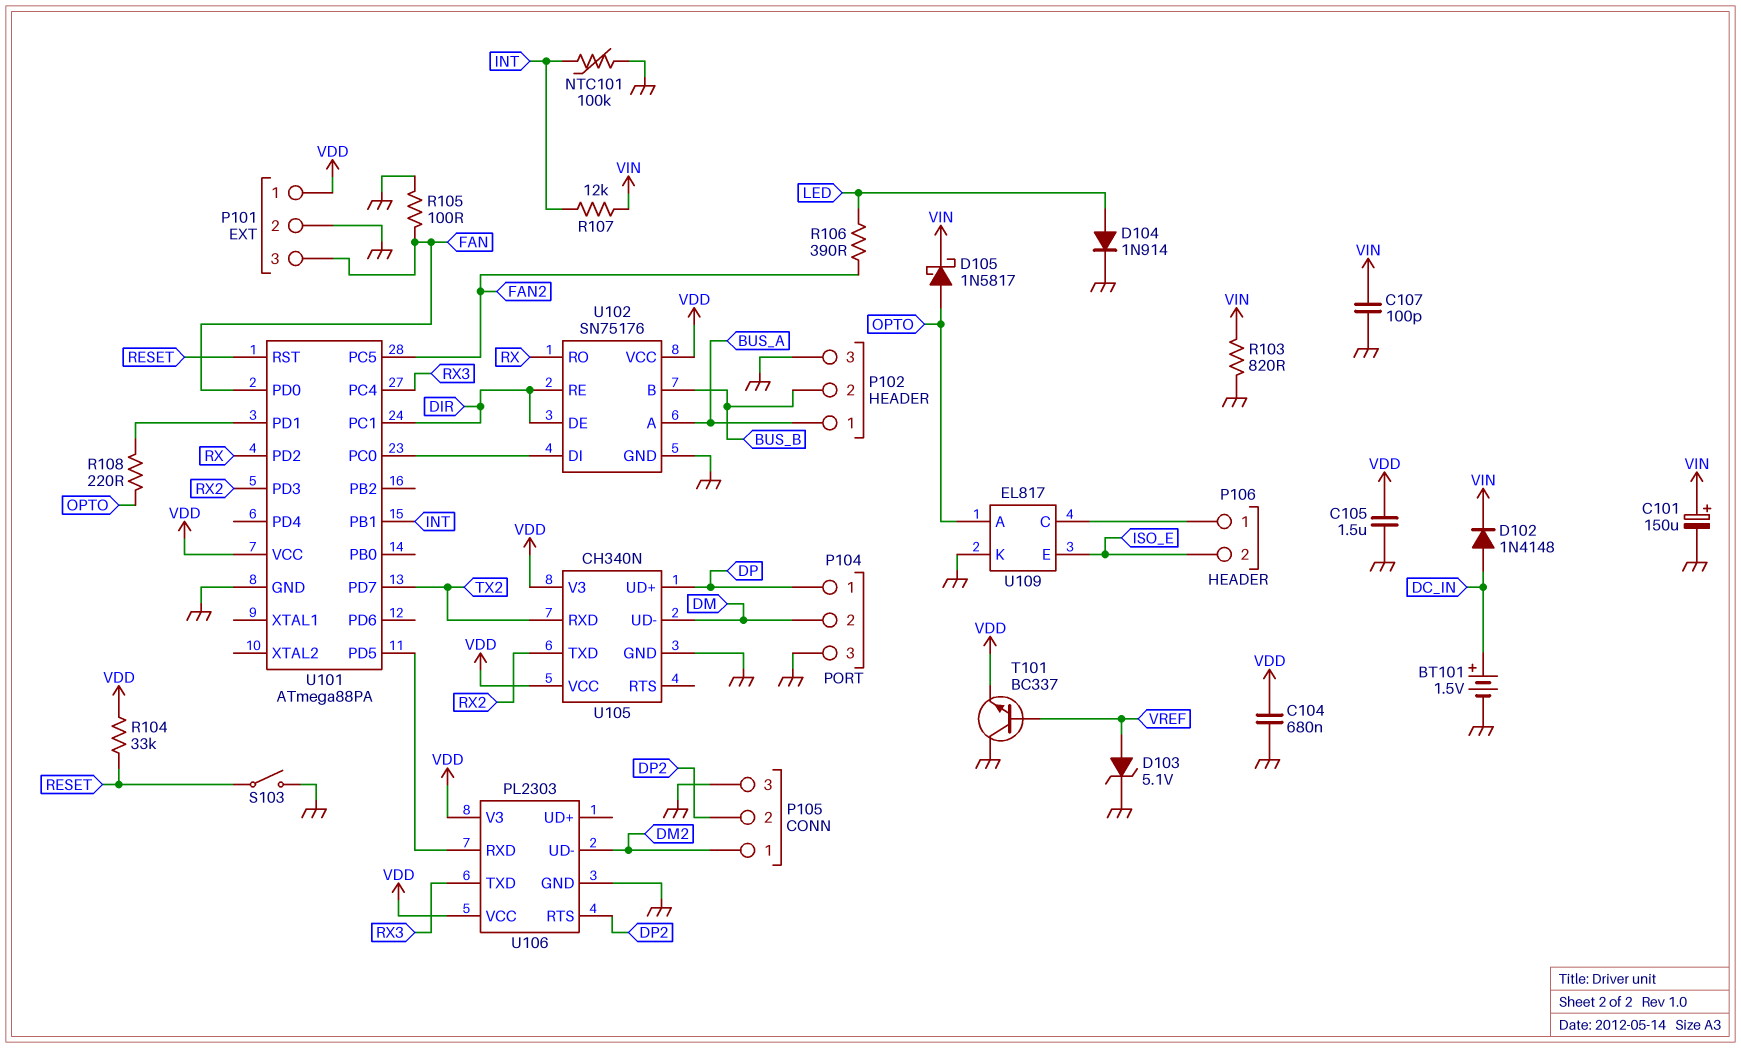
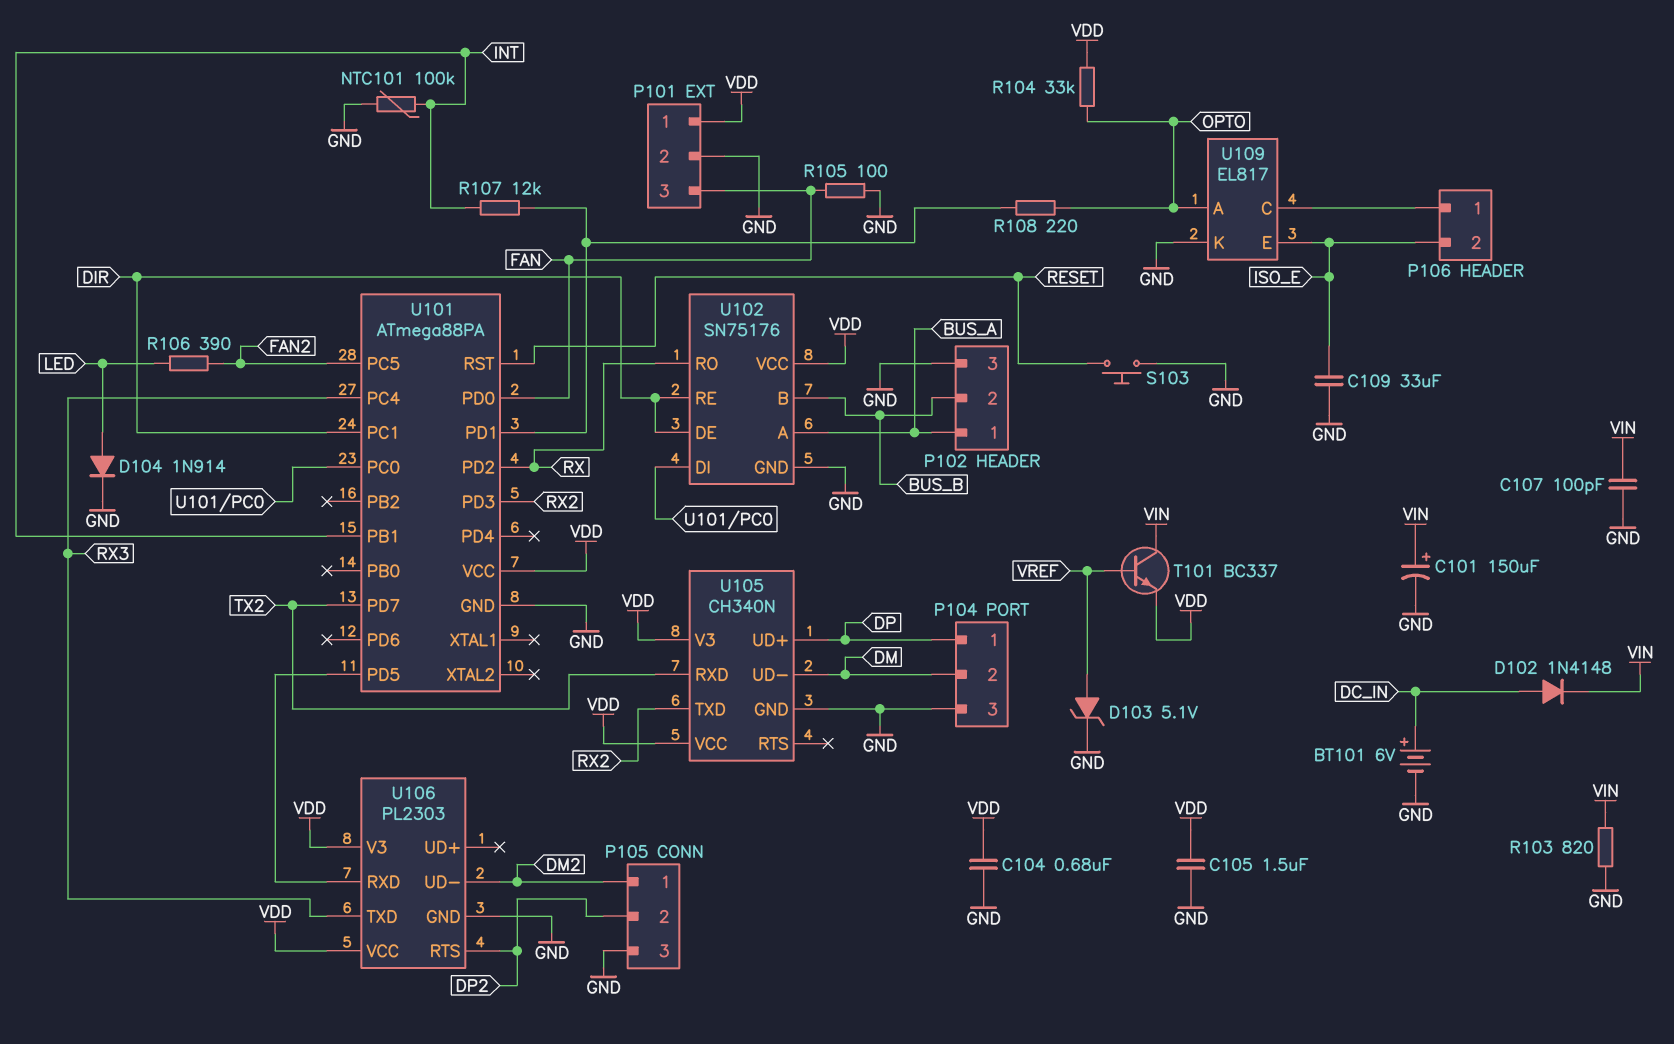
BT101: 1.5V (plus DC_IN, minus GND) -> 6V (plus DC_IN, minus GND)
C109: none -> 33uF (GND, ISO_E)
D105: schottky 1N5817 (A OPTO, K VIN) -> none
R104: 33k (RESET, VDD) -> 33k (OPTO, VDD)
R107: 12k (INT, VIN) -> 12k (INT, U101/PD1)
S103: switch (GND, RESET) -> button (GND, RESET)
T101: NPN BC337 (B VREF, C GND, E VDD) -> NPN BC337 (B VREF, C VIN, E VDD)

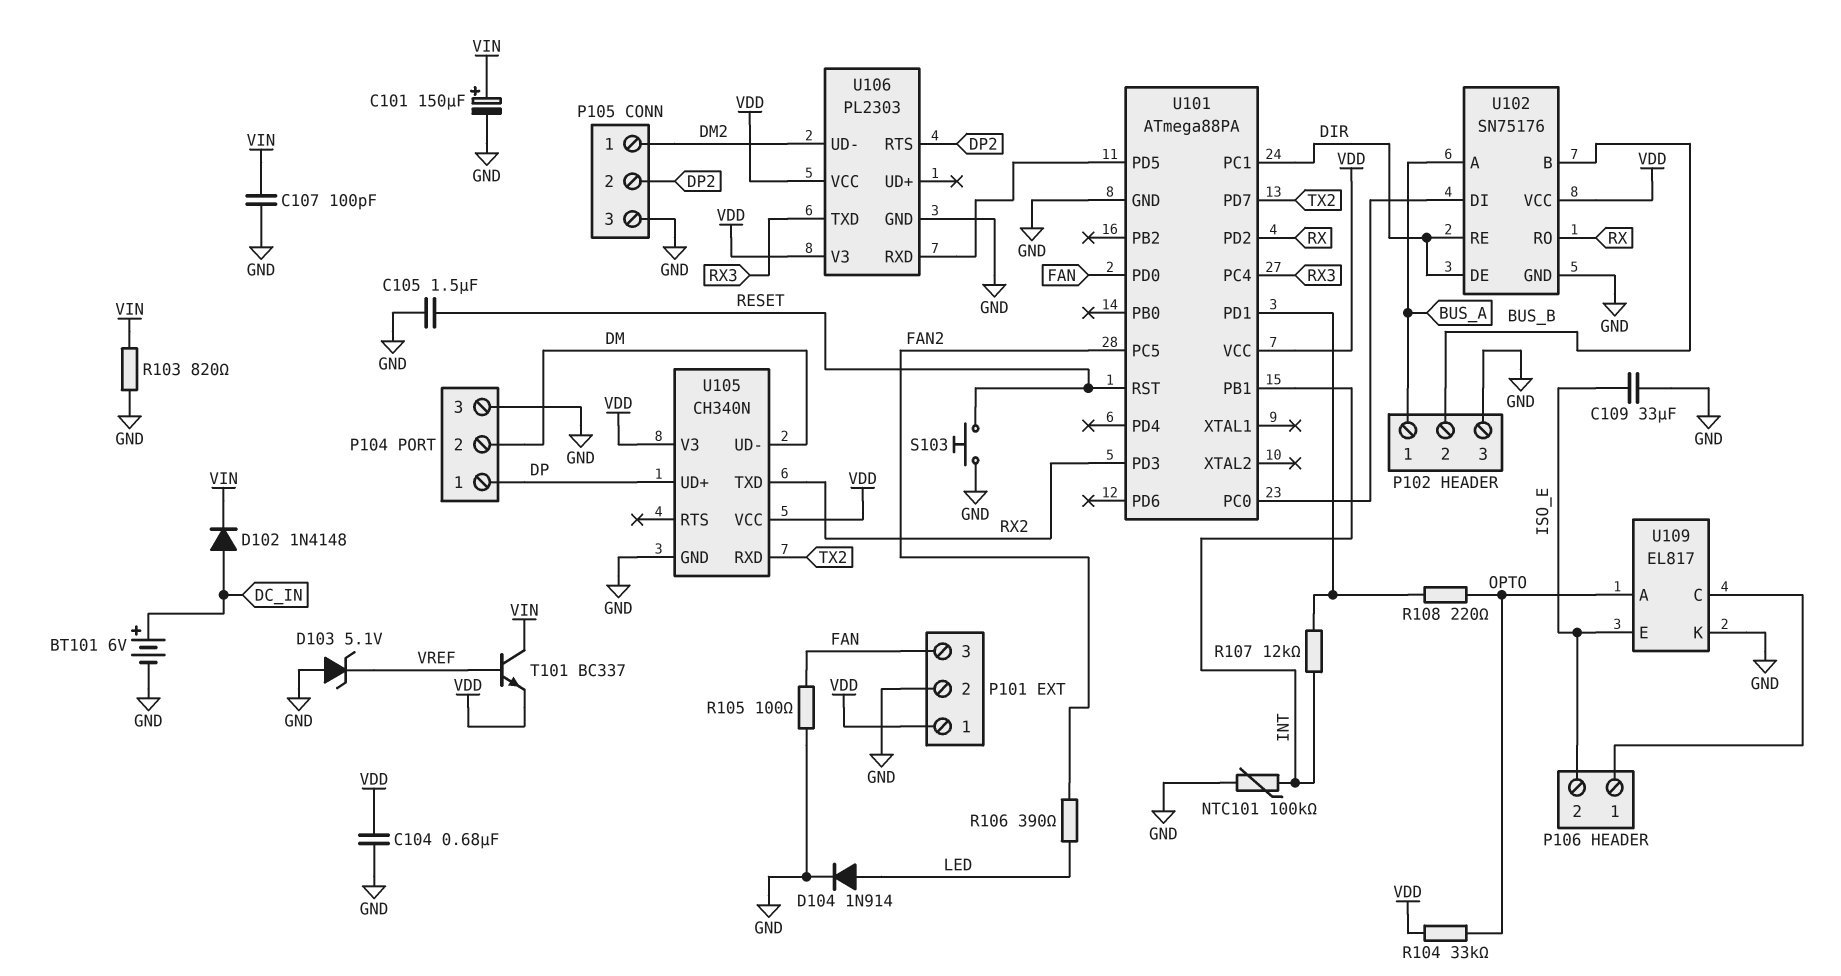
C105: 1.5uF (GND, VDD) -> 1.5uF (GND, RESET)
D103: zener 5.1V (A VREF, K GND) -> zener 5.1V (A GND, K VREF)

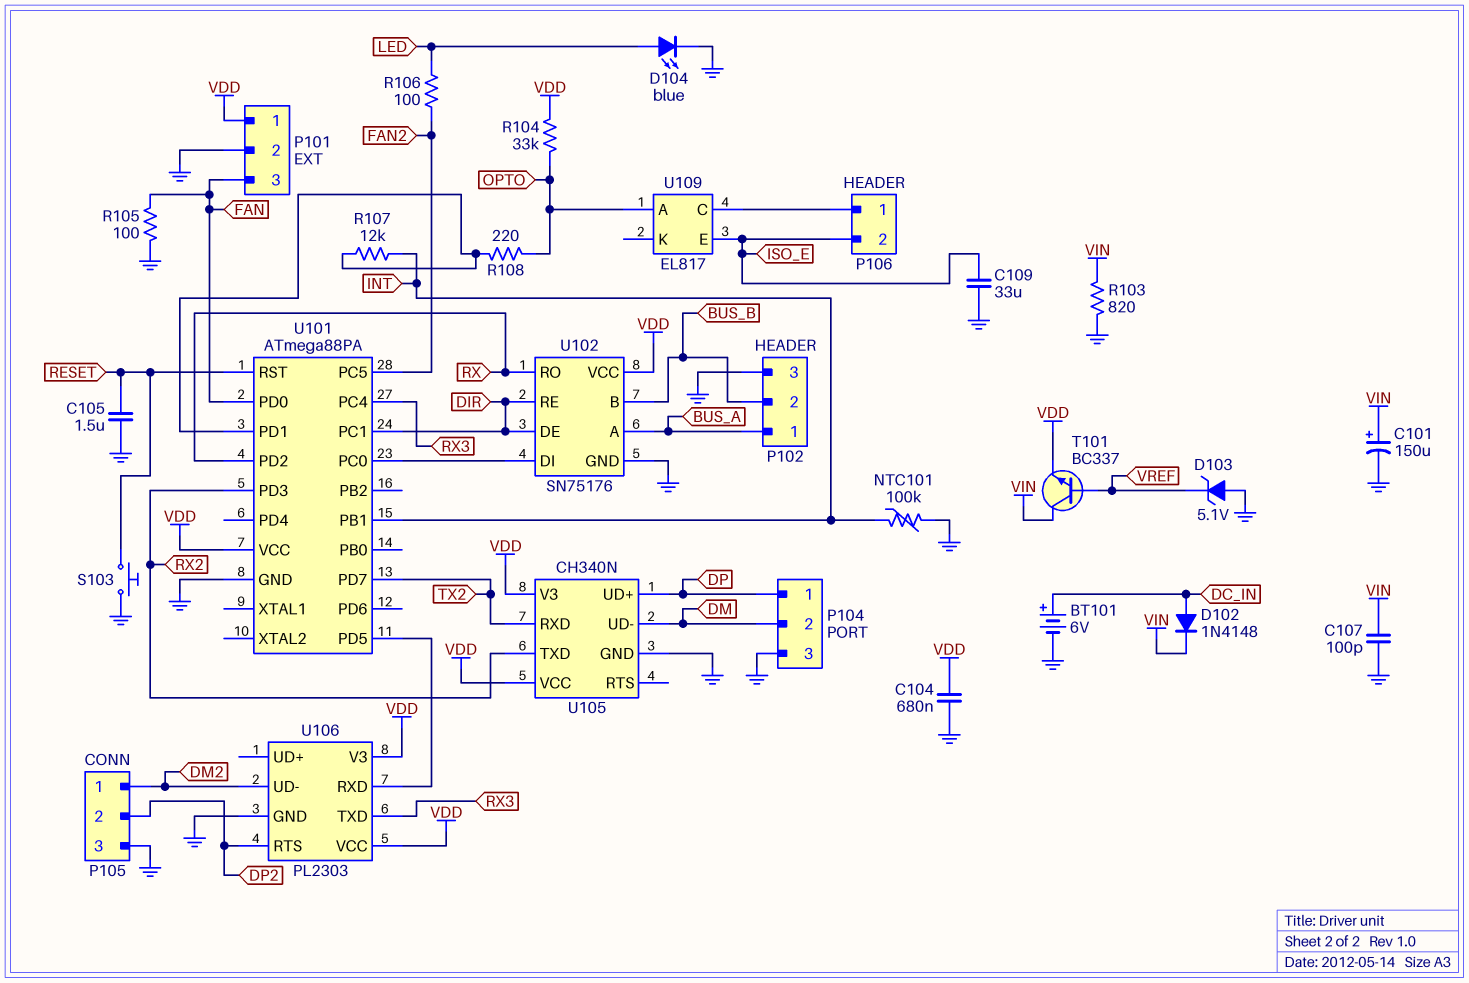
D104: diode 1N914 (A LED, K GND) -> LED blue (A LED, K GND)
R106: 390 (FAN2, LED) -> 100 (FAN2, LED)
U109 pin K: GND -> none

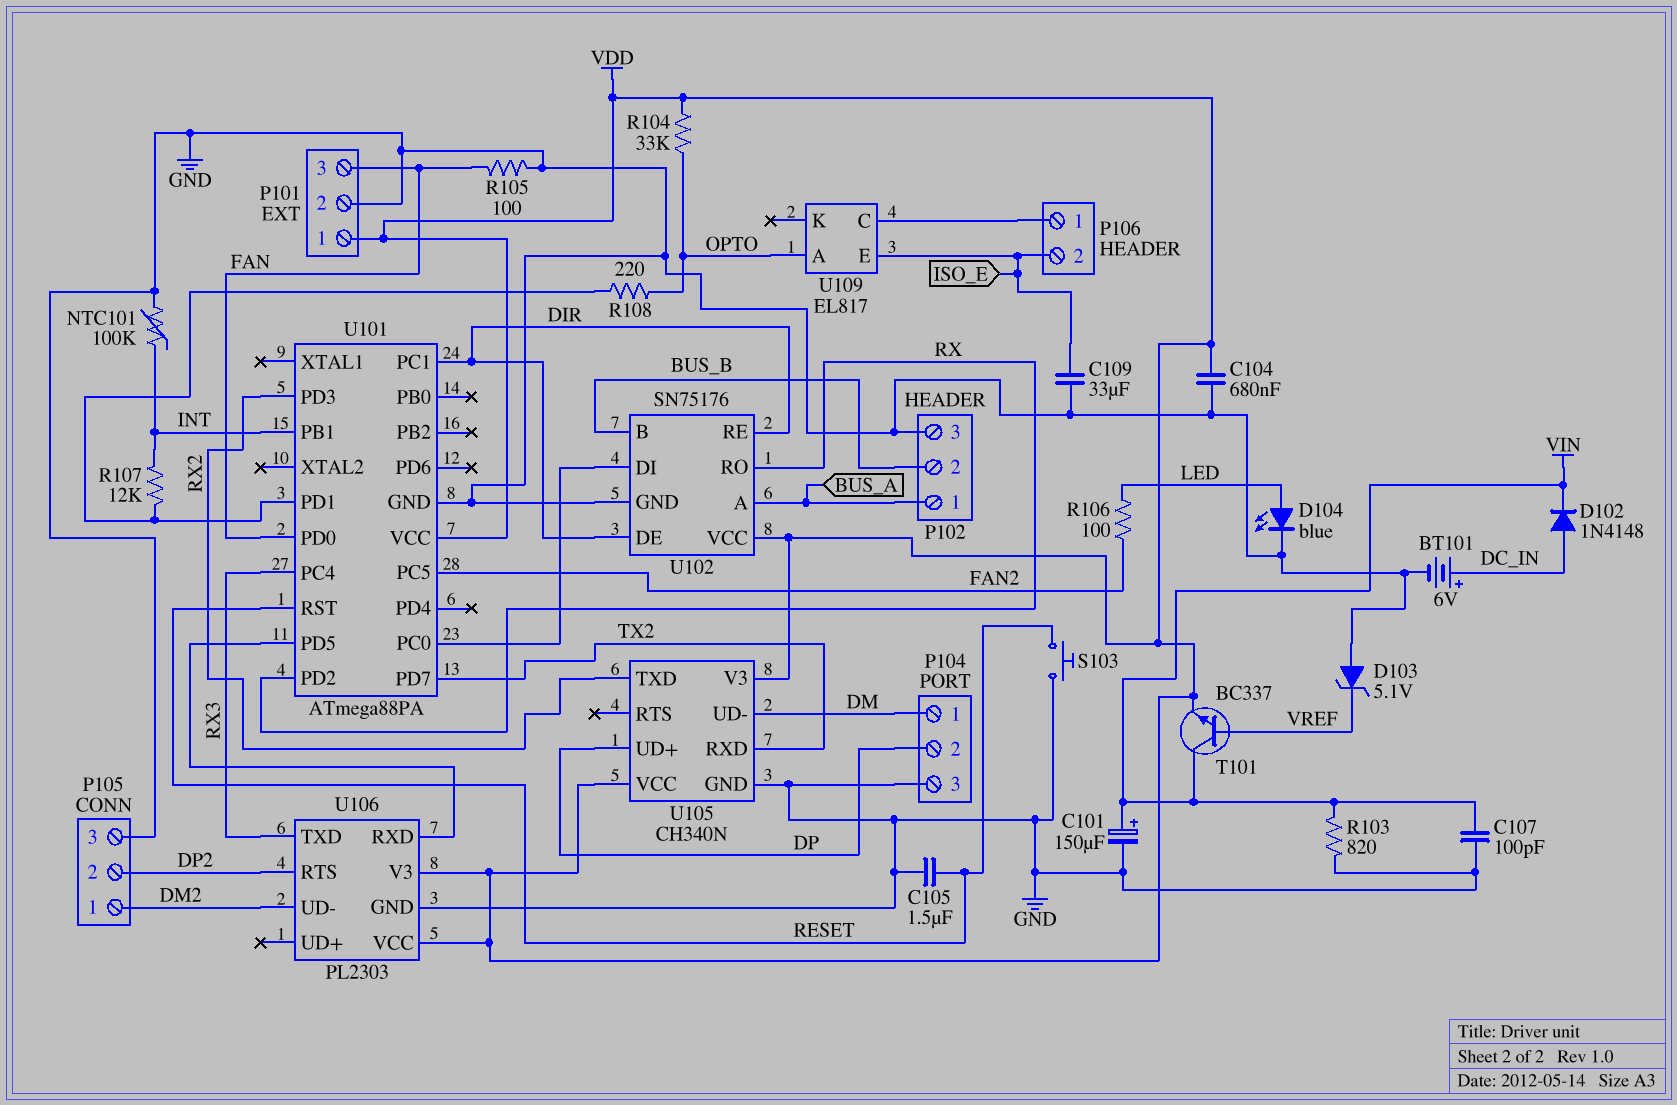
P104 pin 1: DP -> DM
P104 pin 2: DM -> DP

